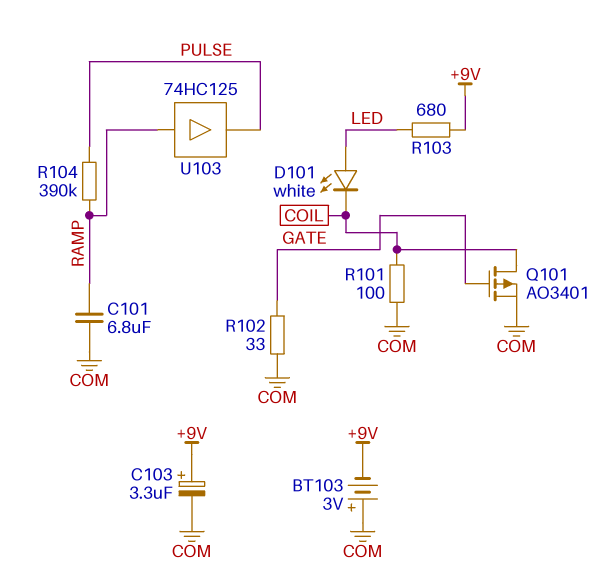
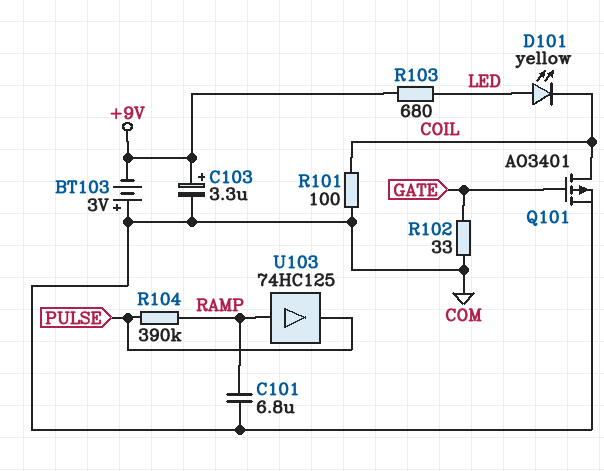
D101: LED white (A LED, K COIL) -> LED yellow (A LED, K COIL)

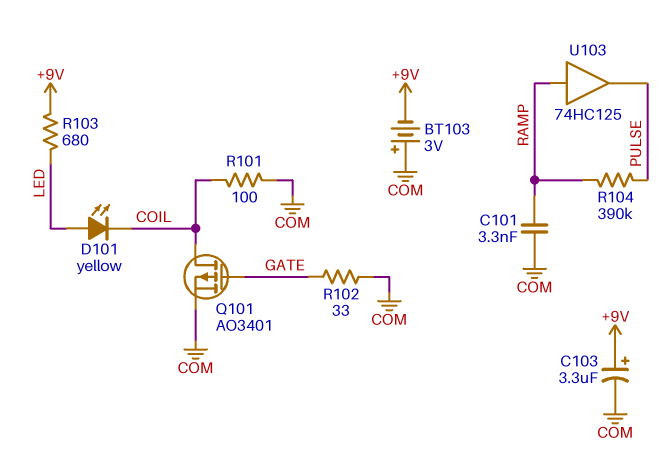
C101: 6.8uF (COM, RAMP) -> 3.3nF (COM, RAMP)

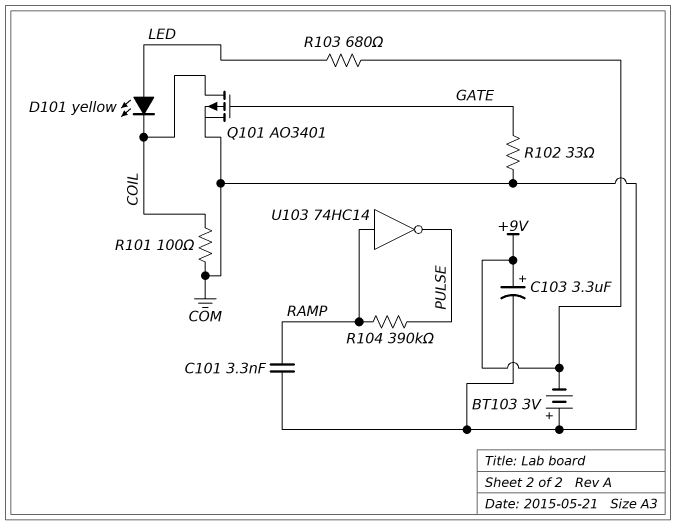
U103: buffer 74HC125 (in RAMP, out PULSE) -> NOT 74HC14 (in RAMP, out PULSE)

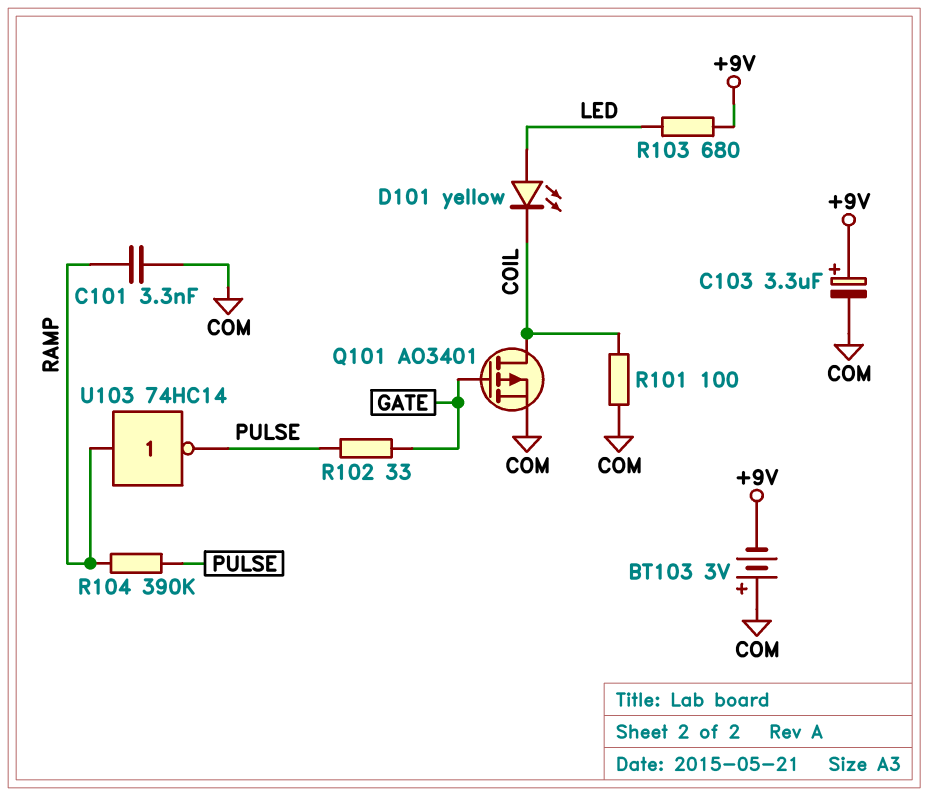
R102: 33 (COM, GATE) -> 33 (GATE, PULSE)

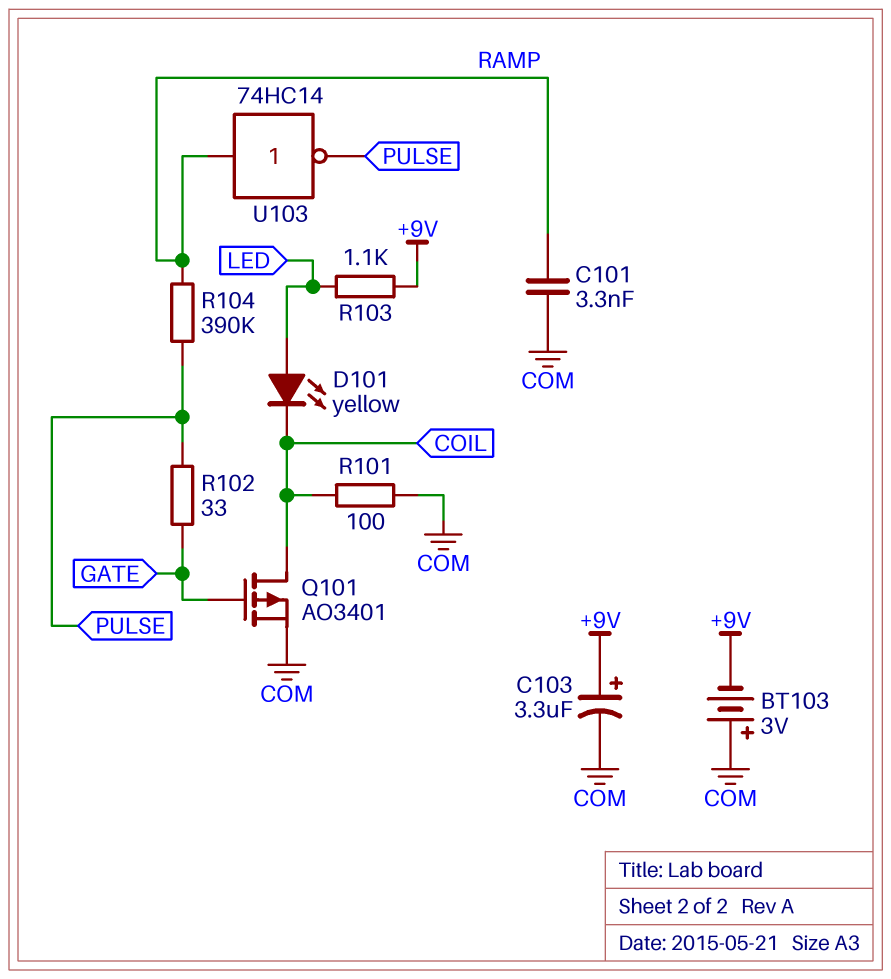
R103: 680 (+9V, LED) -> 1.1k (+9V, LED)

